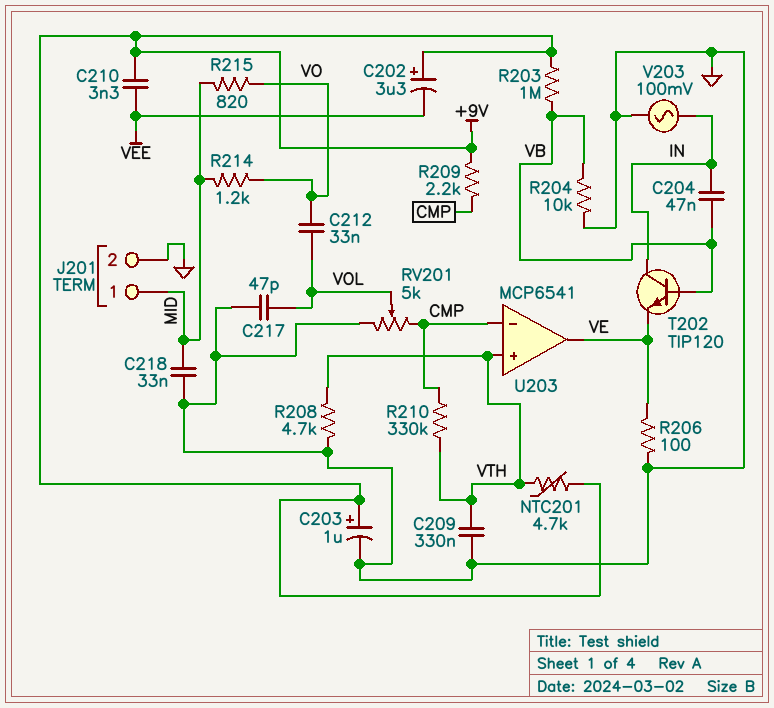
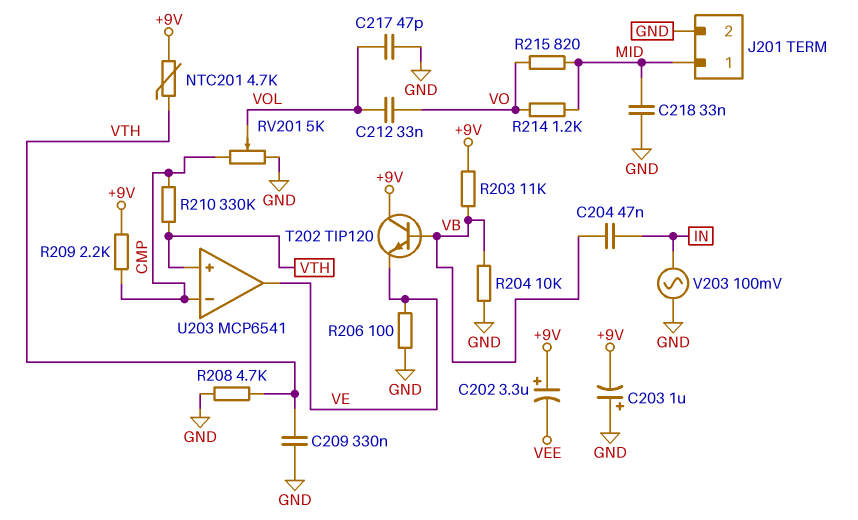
C203: 1uF (plus +9V, minus GND) -> 1uF (plus GND, minus +9V)
C210: 3.3nF (+9V, VEE) -> none
R203: 1M (+9V, VB) -> 11k (+9V, VB)
T202: NPN TIP120 (B VB, C IN, E VE) -> NPN TIP120 (B VB, C +9V, E VE)

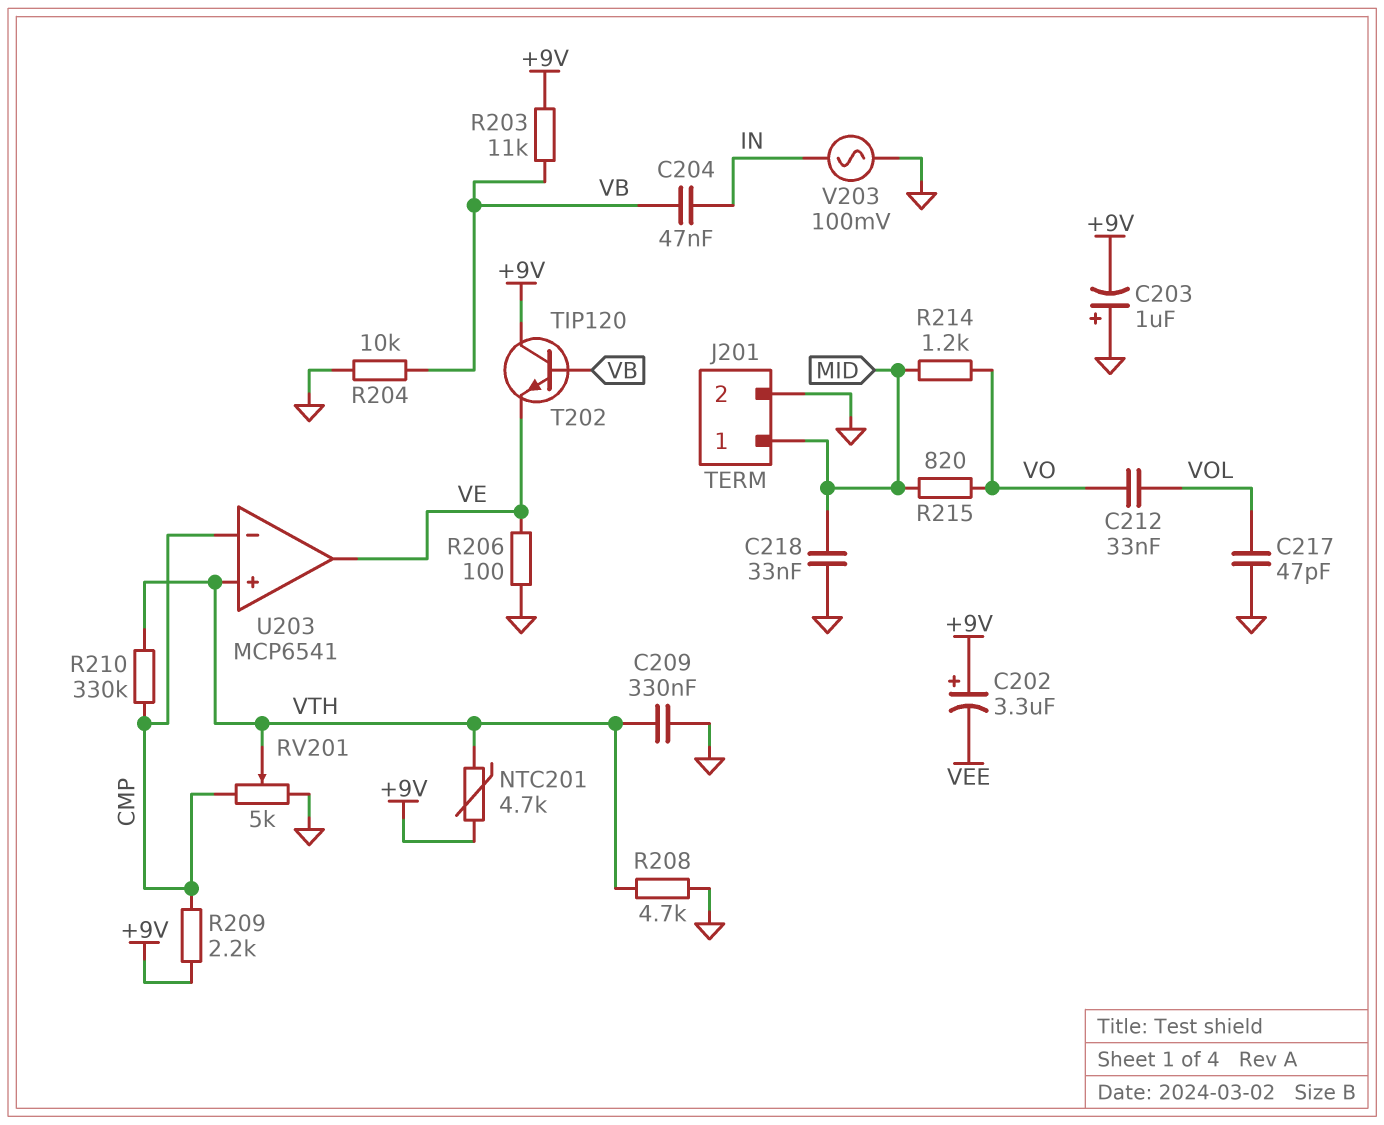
RV201: 5k (CMP, GND, wiper VOL) -> 5k (CMP, GND, wiper VTH)

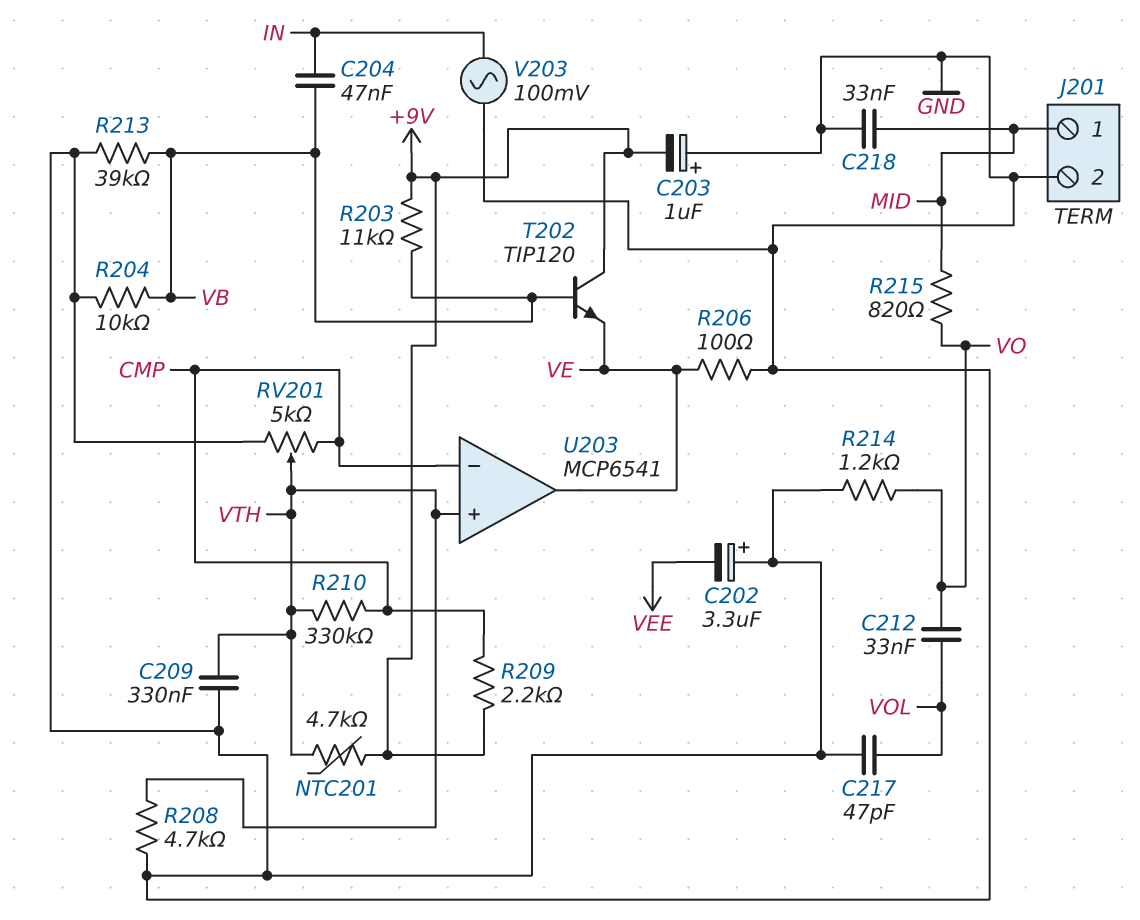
C202: 3.3uF (plus +9V, minus VEE) -> 3.3uF (plus GND, minus VEE)
R213: none -> 39k (GND, VB)
R214: 1.2k (MID, VO) -> 1.2k (GND, VO)

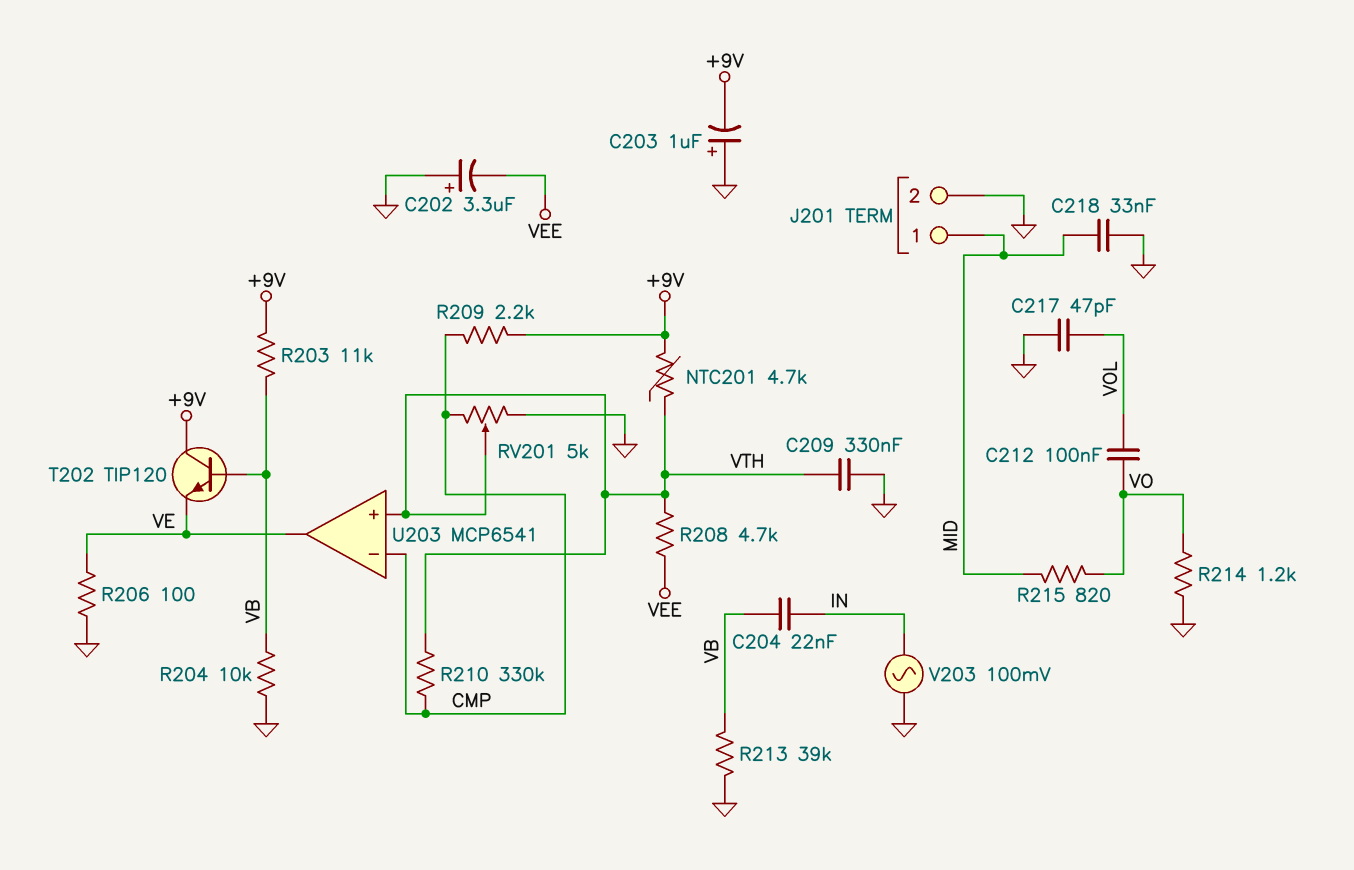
C204: 47nF (IN, VB) -> 22nF (IN, VB)
C212: 33nF (VO, VOL) -> 100nF (VO, VOL)
R208: 4.7k (GND, VTH) -> 4.7k (VEE, VTH)

